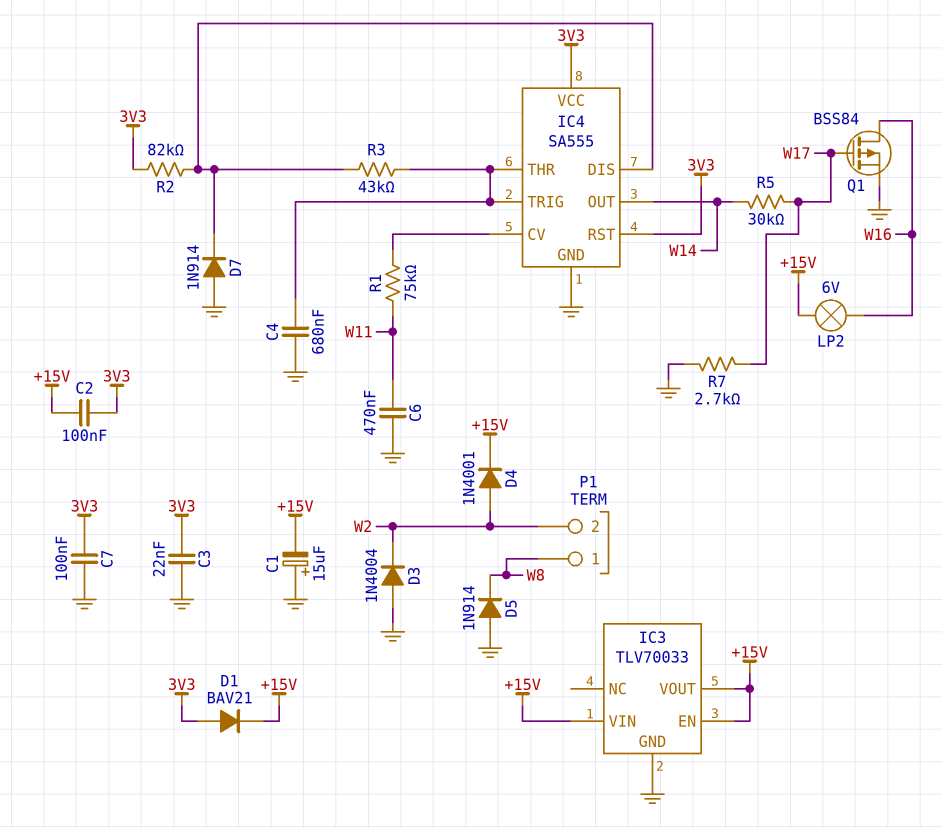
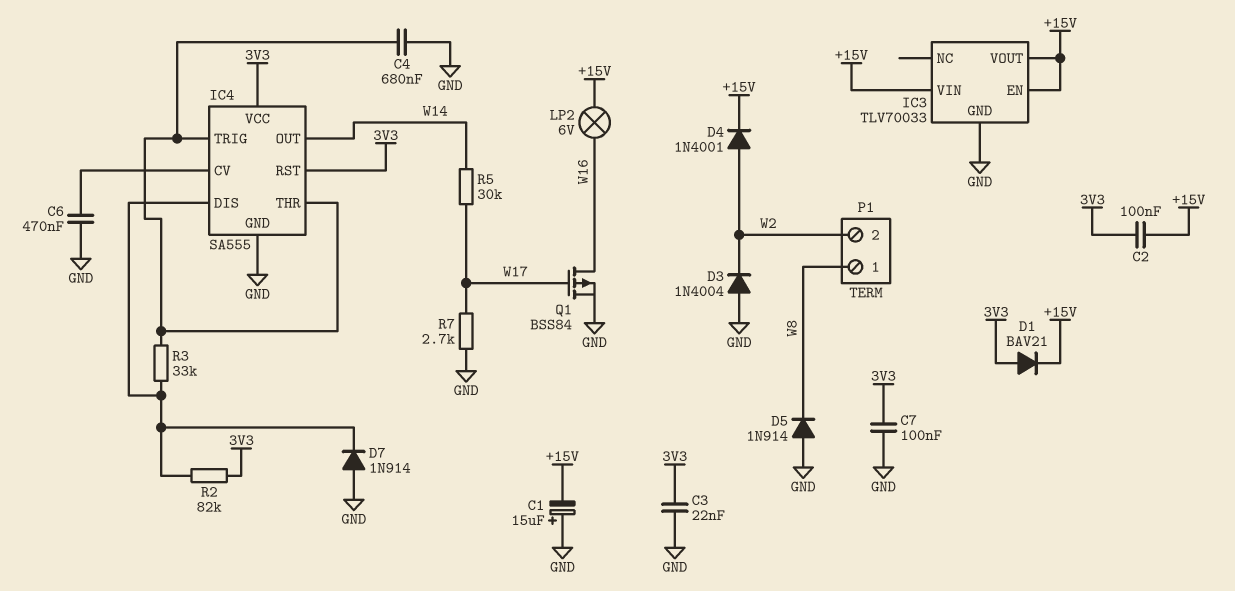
C6: 470nF (GND, W11) -> 470nF (GND, IC4/CV)
R1: 75k (IC4/CV, W11) -> none
R3: 43k (IC4/DIS, IC4/THR) -> 33k (IC4/DIS, IC4/THR)

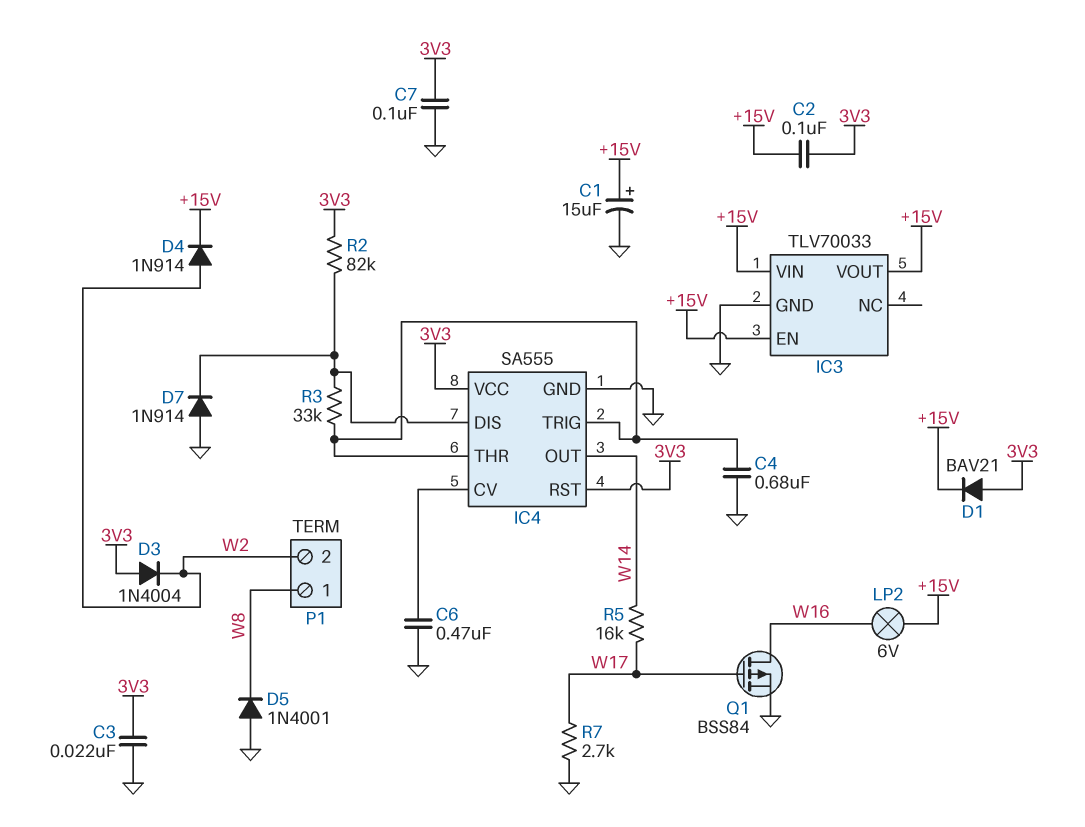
C1: 15uF (plus GND, minus +15V) -> 15uF (plus +15V, minus GND)
D3: diode 1N4004 (A GND, K W2) -> diode 1N4004 (A 3V3, K W2)
D4: diode 1N4001 (A W2, K +15V) -> diode 1N914 (A W2, K +15V)
D5: diode 1N914 (A GND, K W8) -> diode 1N4001 (A GND, K W8)
R5: 30k (W14, W17) -> 16k (W14, W17)

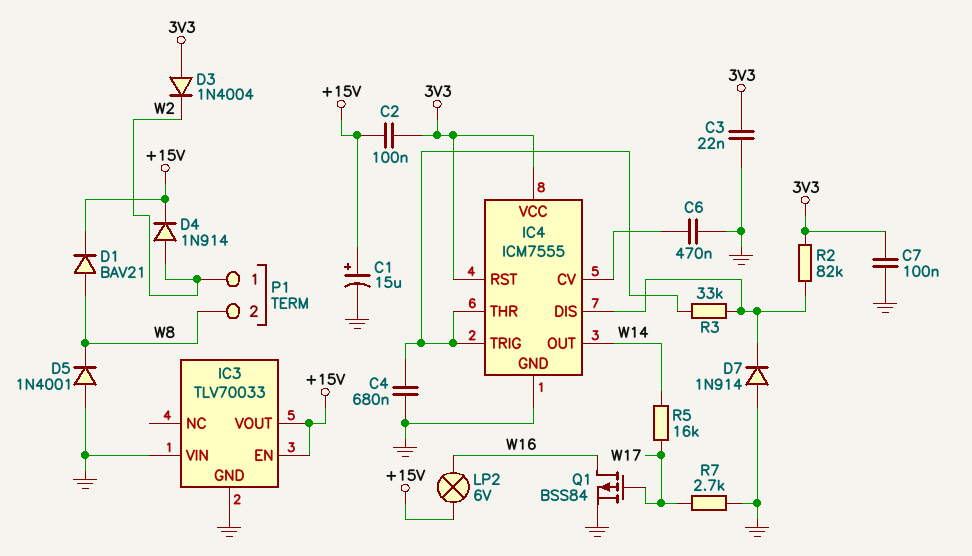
D1: diode BAV21 (A 3V3, K +15V) -> diode BAV21 (A W8, K +15V)
IC3 pin VIN: +15V -> GND
IC4: SA555 -> ICM7555
P1 pin 1: W8 -> W2
P1 pin 2: W2 -> W8

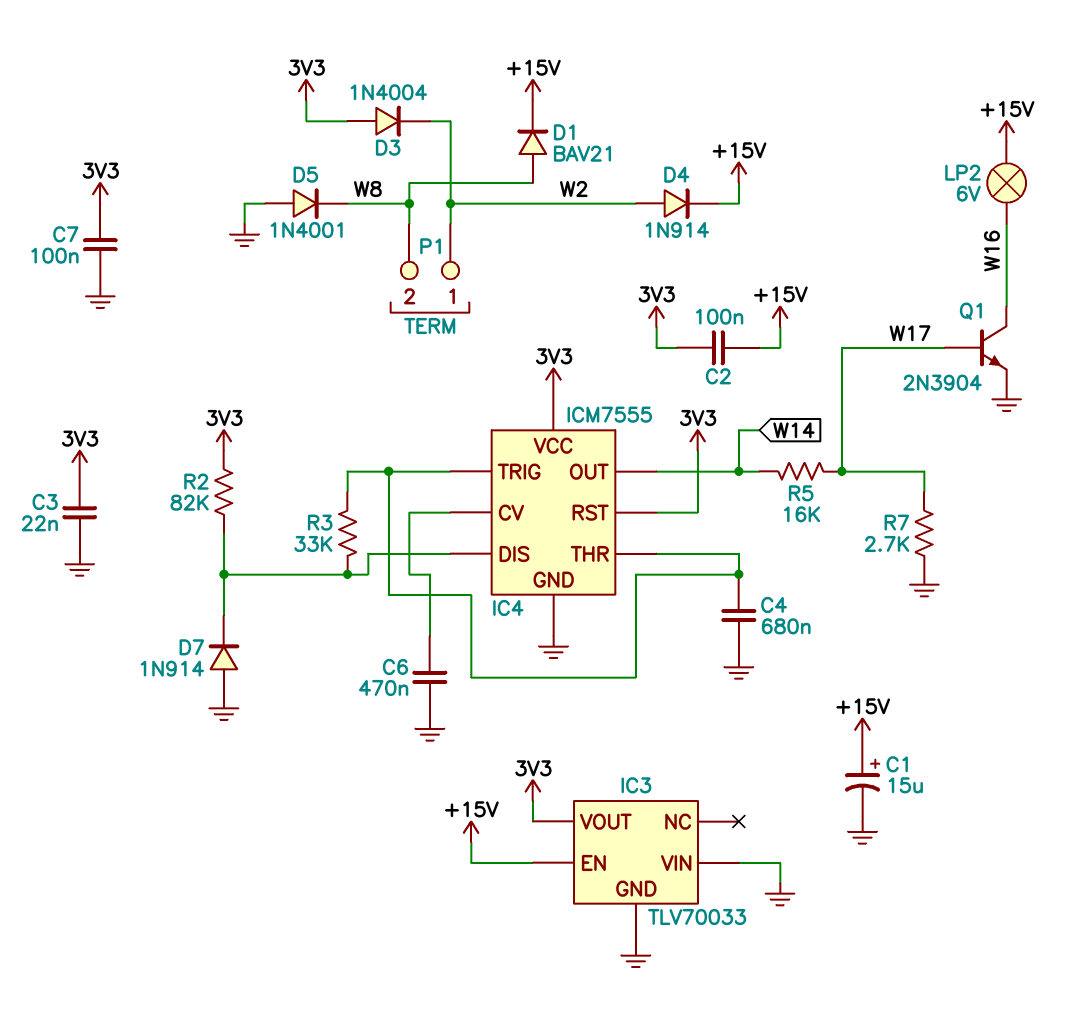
IC3 pin VOUT: +15V -> 3V3
Q1: PMOS BSS84 (G W17, D W16, S GND) -> NPN 2N3904 (B W17, C W16, E GND)

